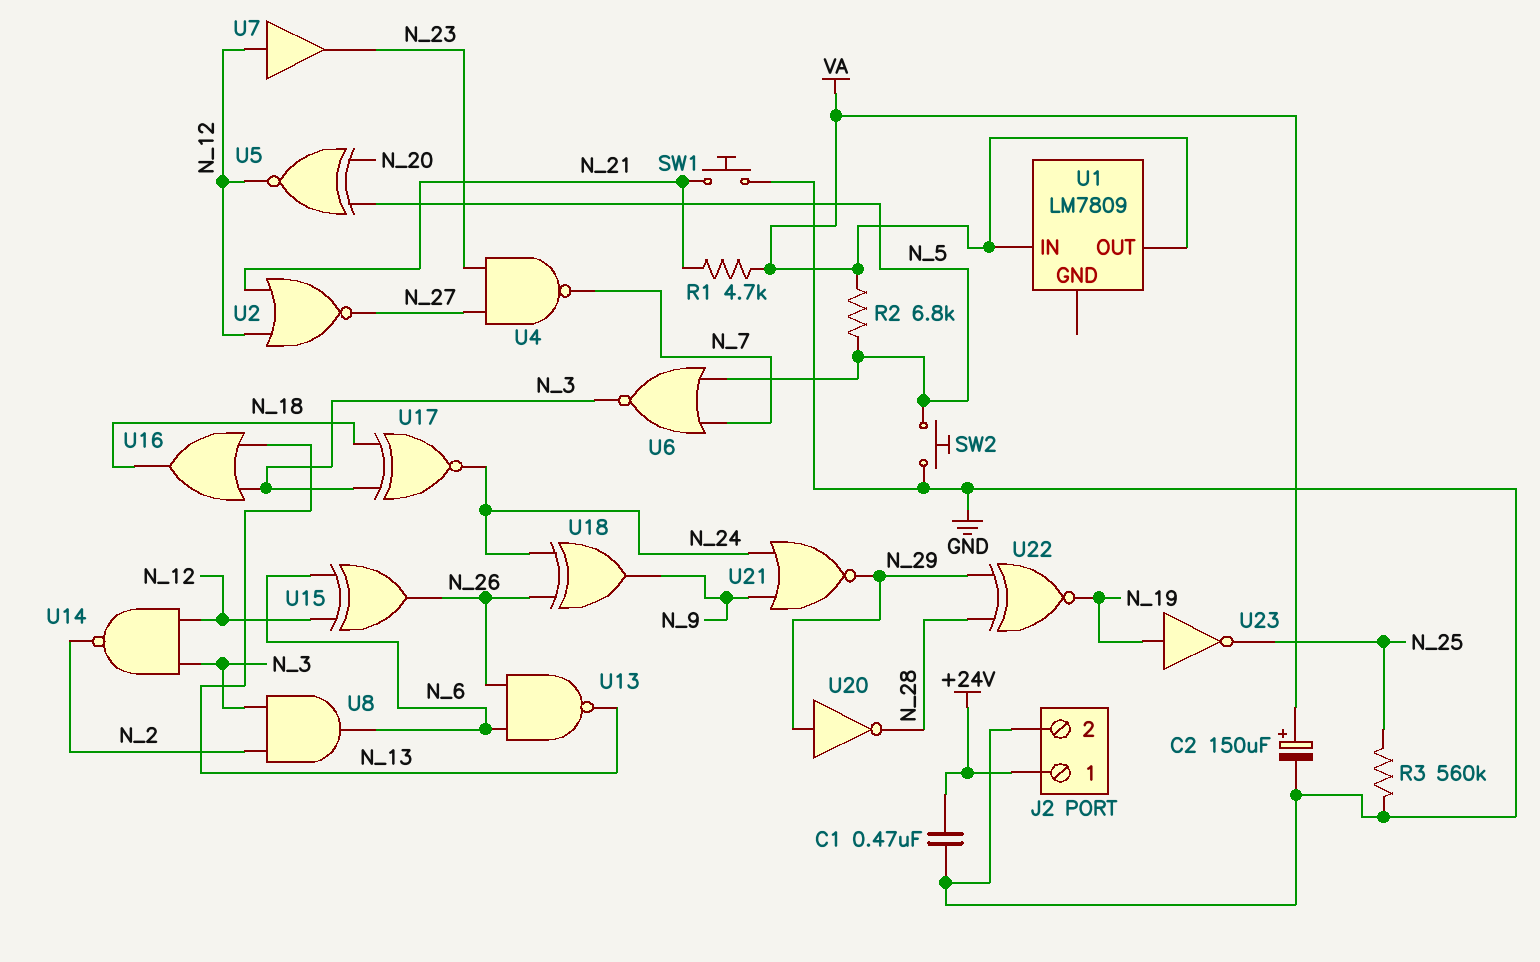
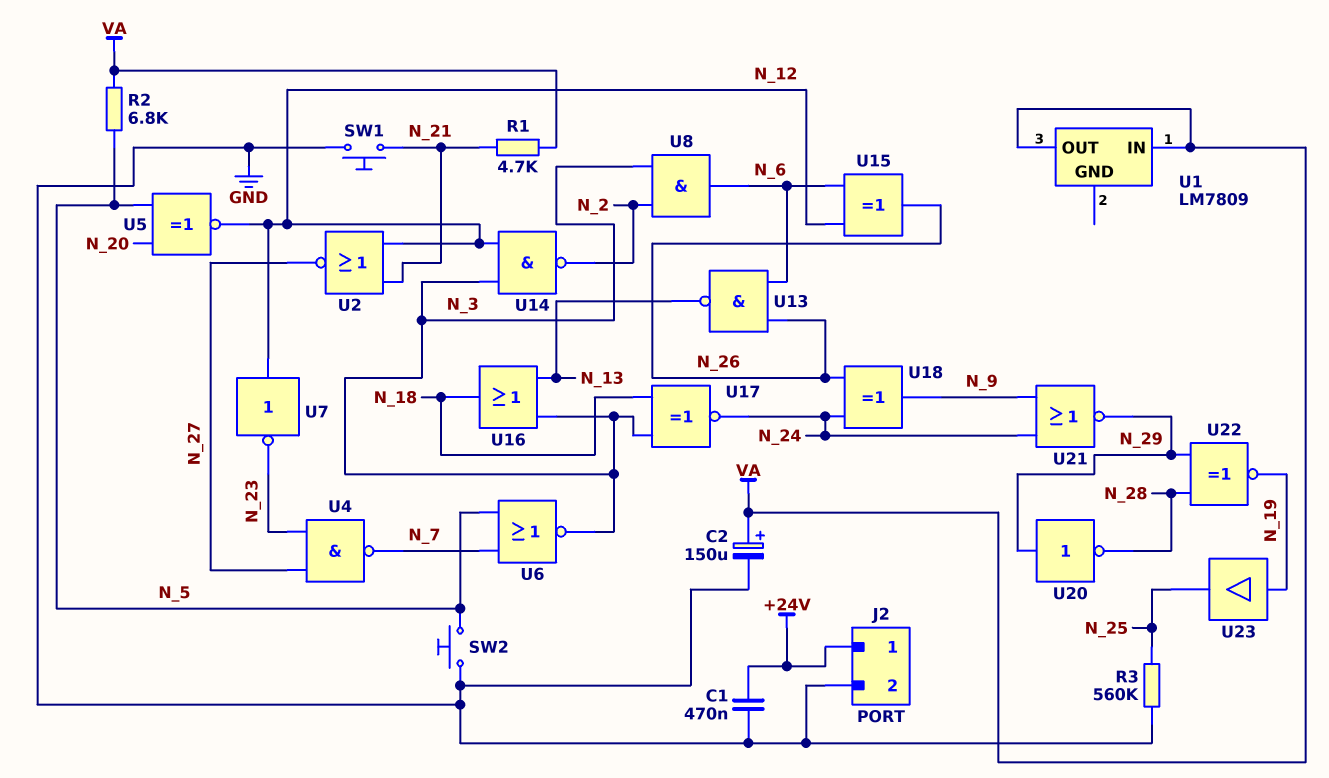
U7: buffer (in N_12, out N_23) -> NOT (in N_12, out N_23)
U23: NOT (in N_19, out N_25) -> buffer (in N_19, out N_25)

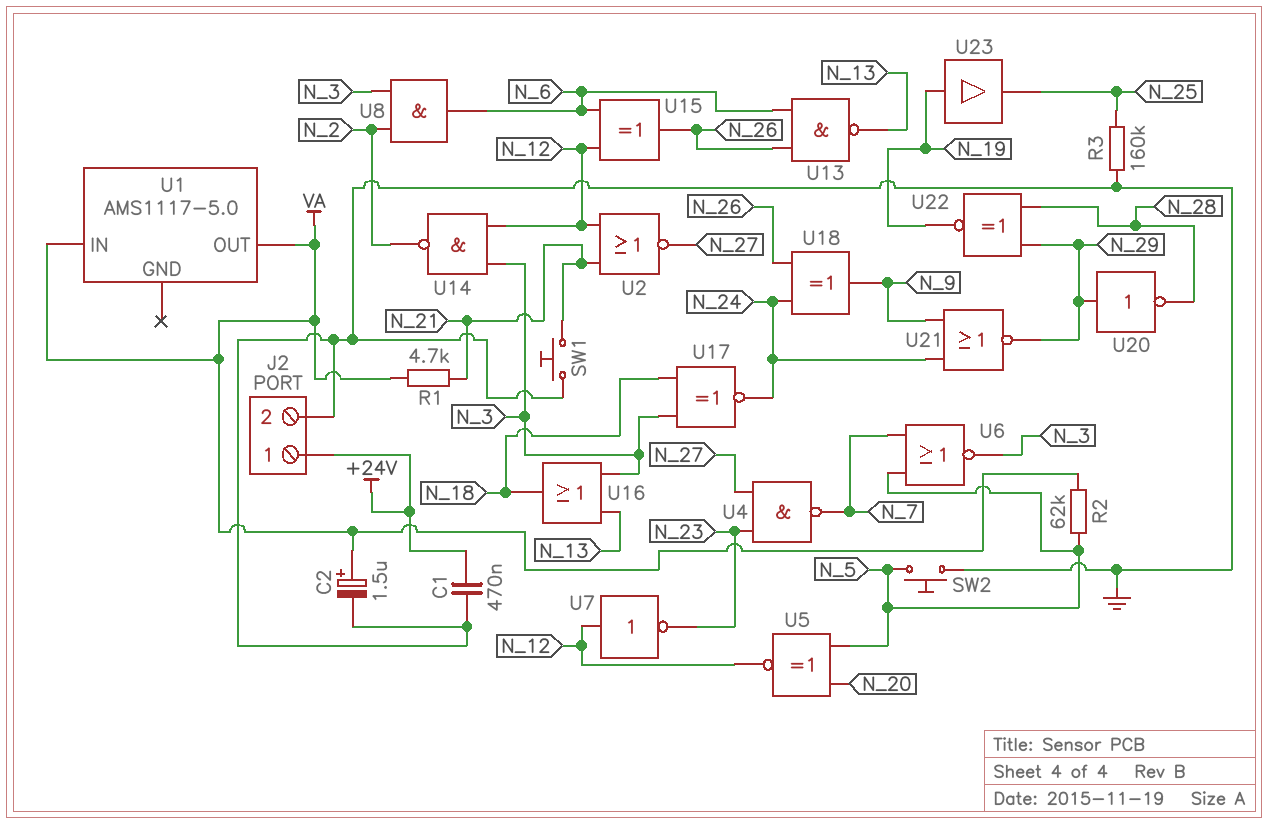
C2: 150uF (plus VA, minus GND) -> 1.5uF (plus VA, minus GND)
R2: 6.8k (N_5, VA) -> 62k (N_5, VA)
R3: 560k (GND, N_25) -> 160k (GND, N_25)
U1: LM7809 -> AMS1117-5.0

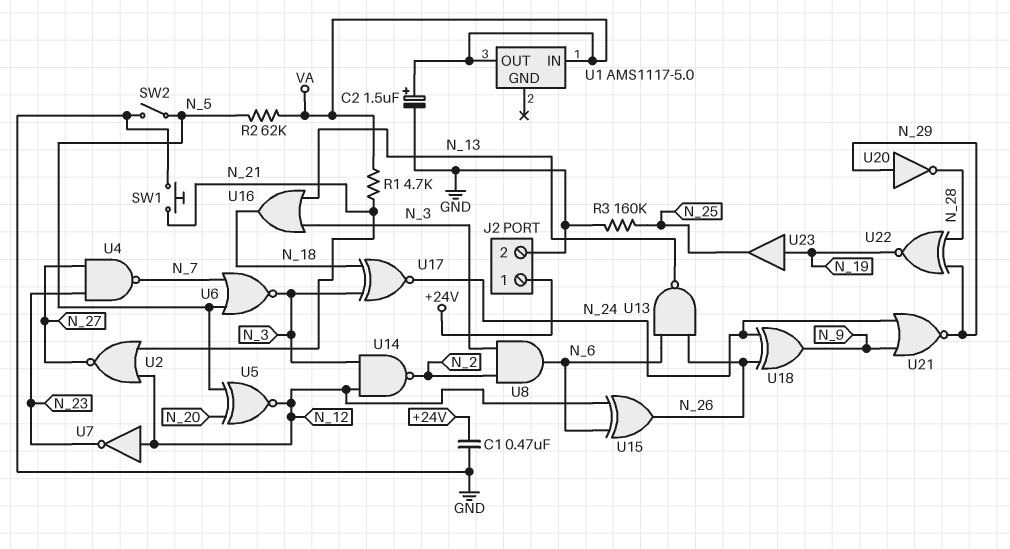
SW2: button (GND, N_5) -> switch (GND, N_5)

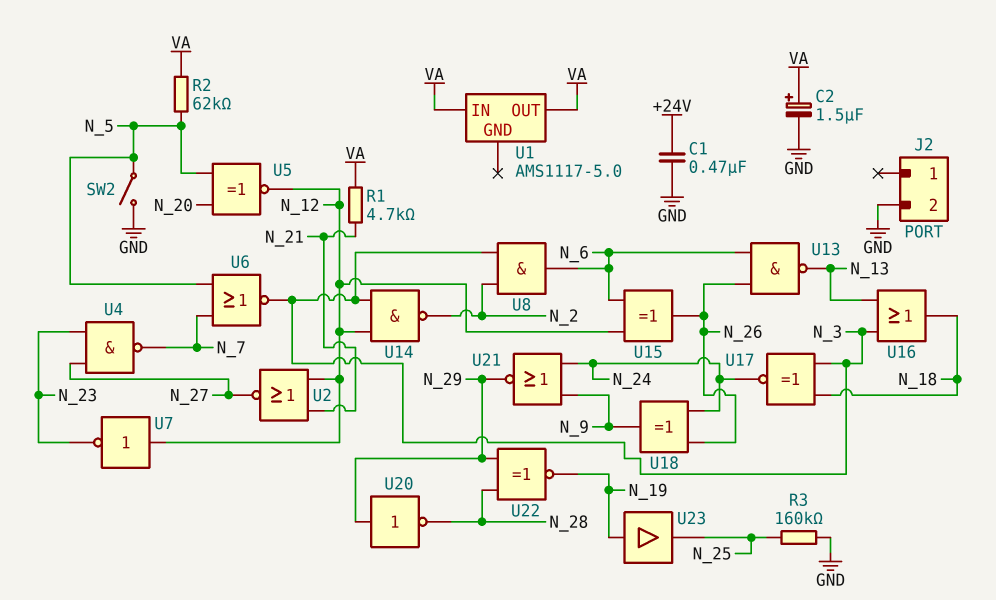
J2 pin 1: +24V -> none
SW1: button (GND, N_21) -> none

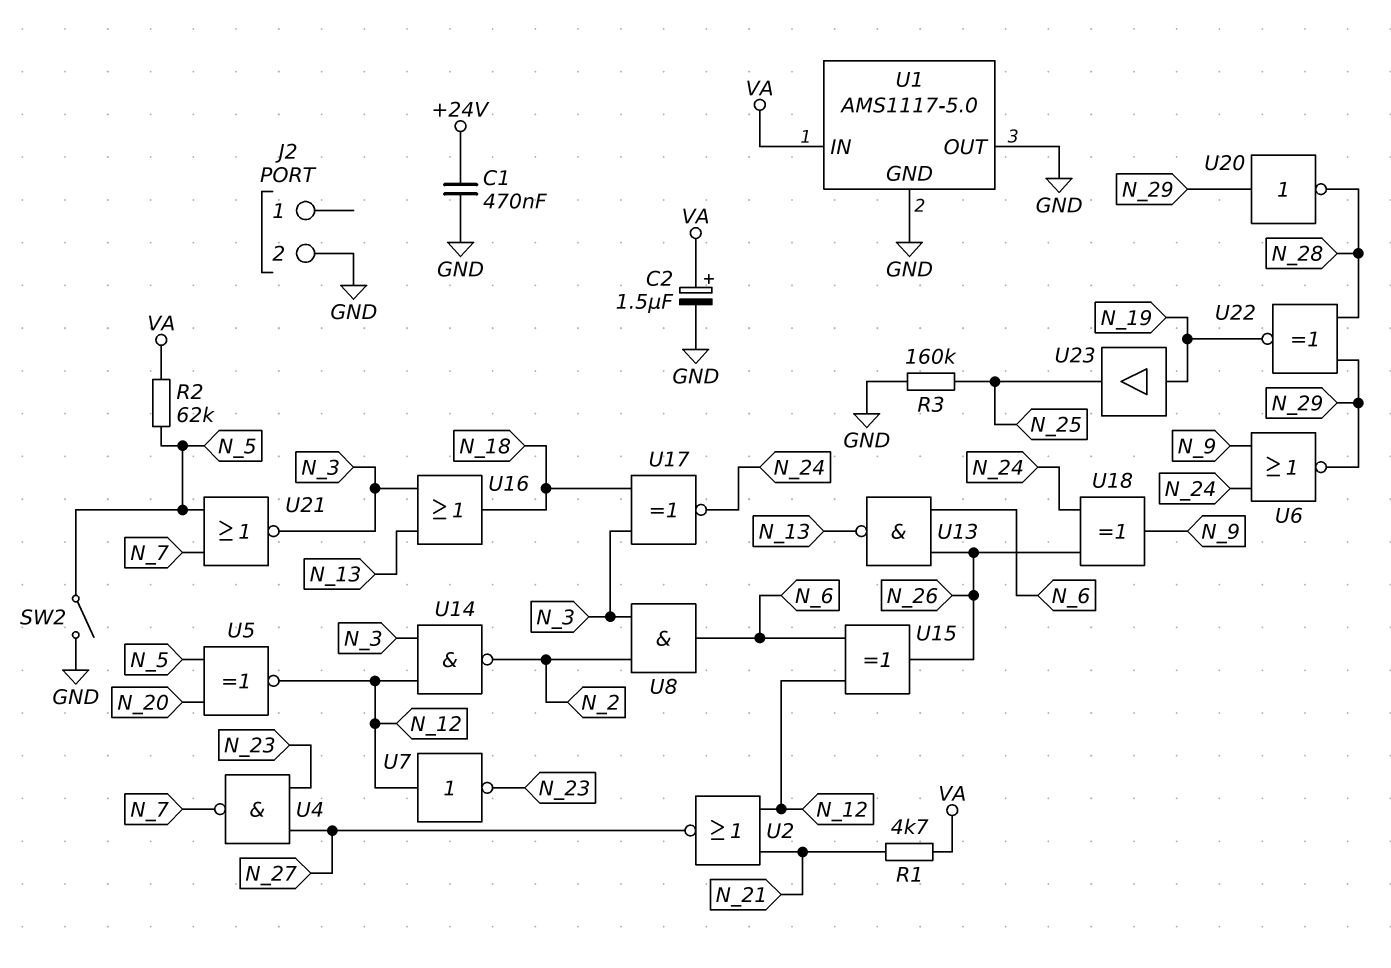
U1 pin GND: none -> GND
U1 pin OUT: VA -> GND
U6: NOR (in N_5, in N_7, out N_3) -> NOR (in N_9, in N_24, out N_29)
U21: NOR (in N_9, in N_24, out N_29) -> NOR (in N_5, in N_7, out N_3)

